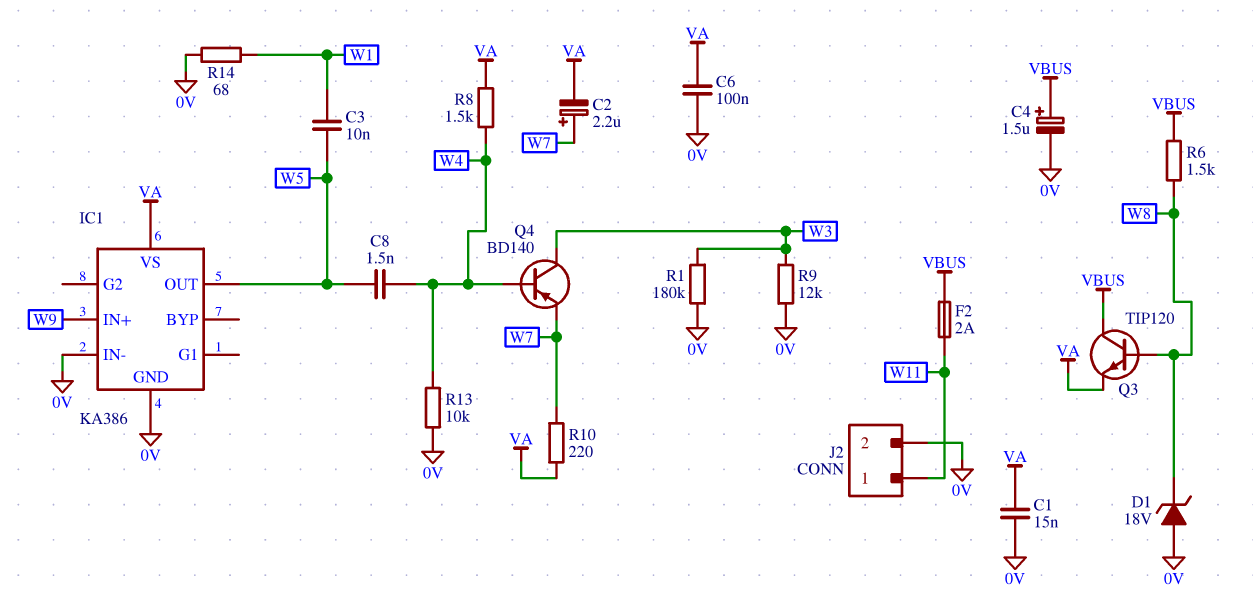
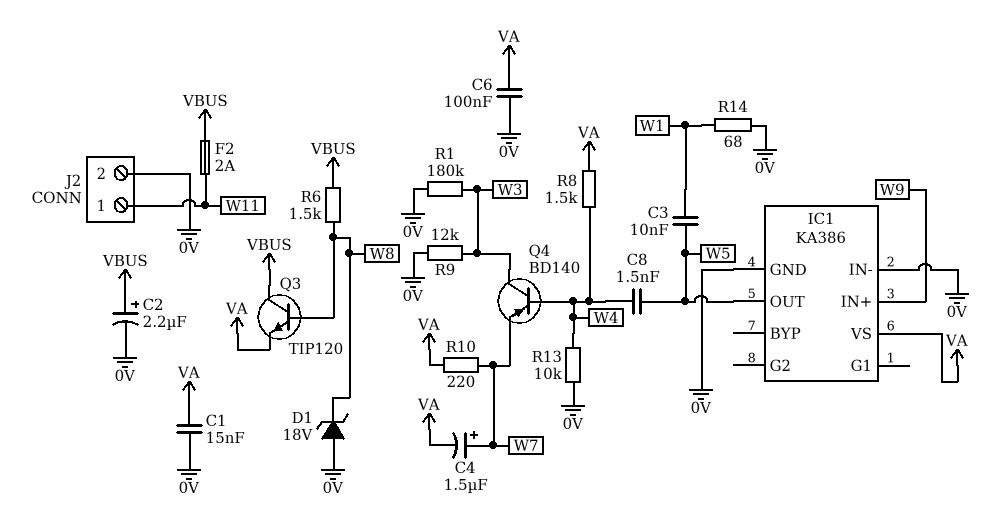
C2: 2.2uF (plus W7, minus VA) -> 2.2uF (plus VBUS, minus 0V)
C4: 1.5uF (plus VBUS, minus 0V) -> 1.5uF (plus W7, minus VA)

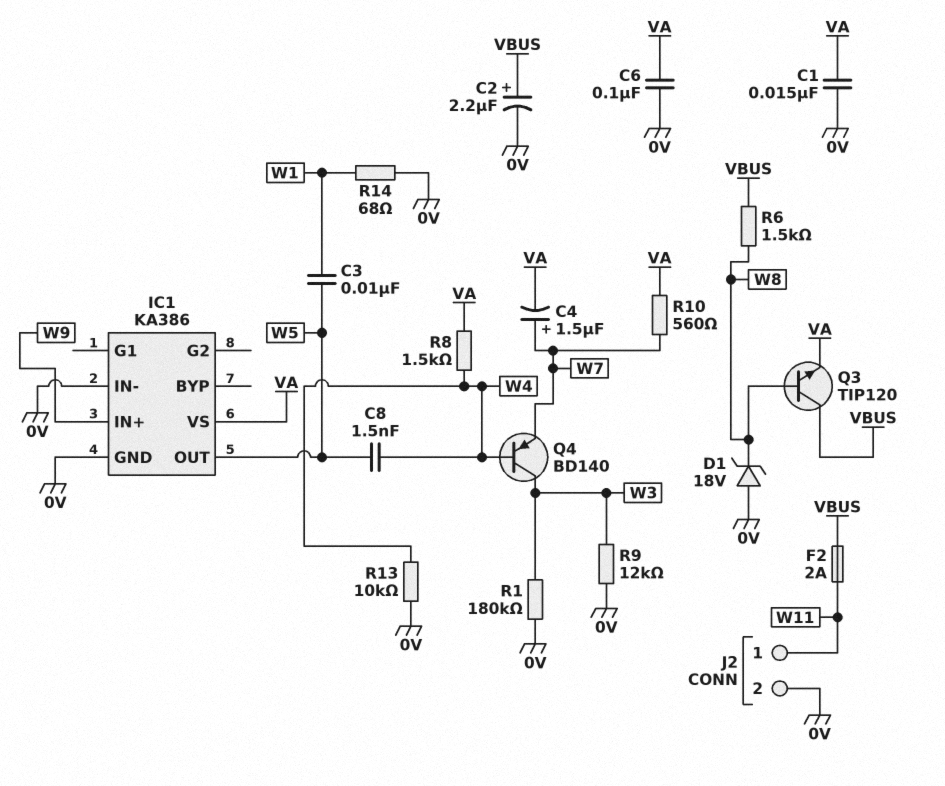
R10: 220 (VA, W7) -> 560 (VA, W7)

